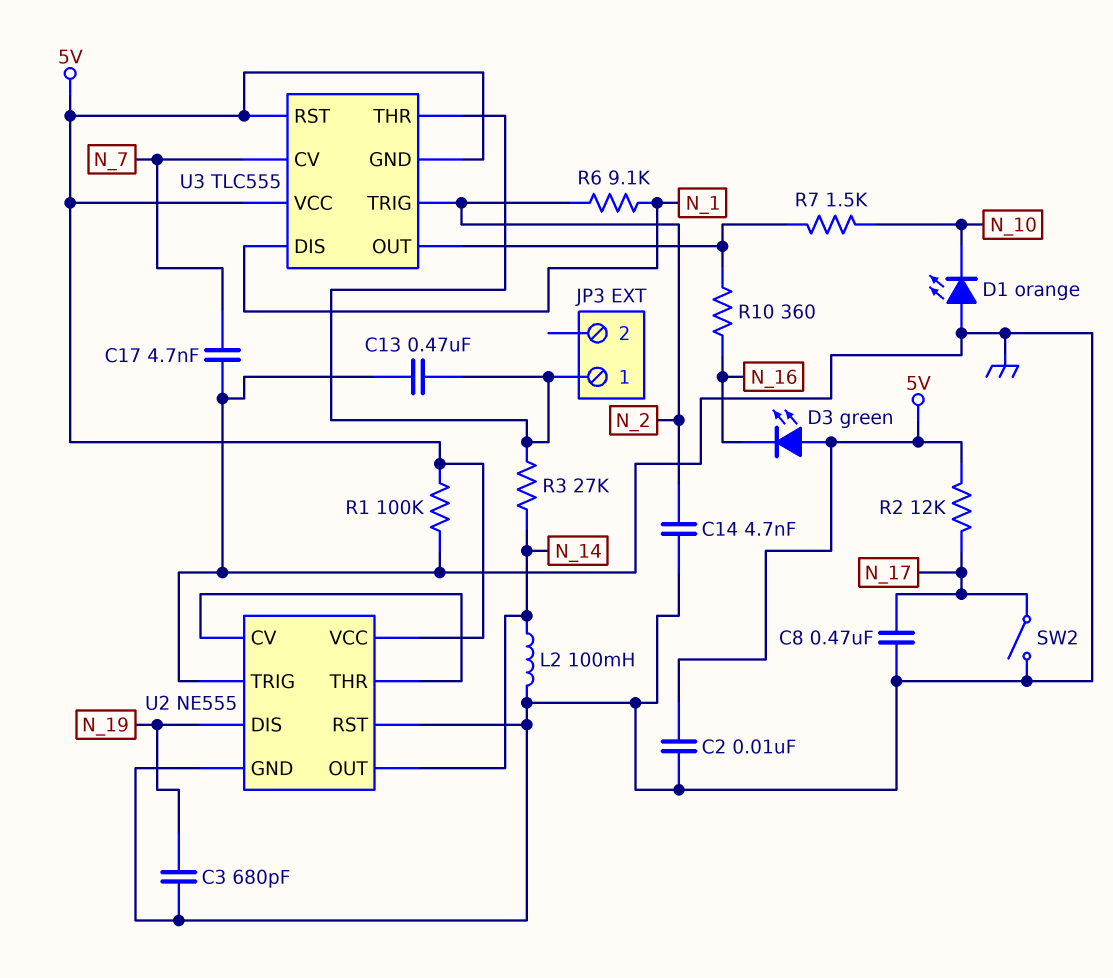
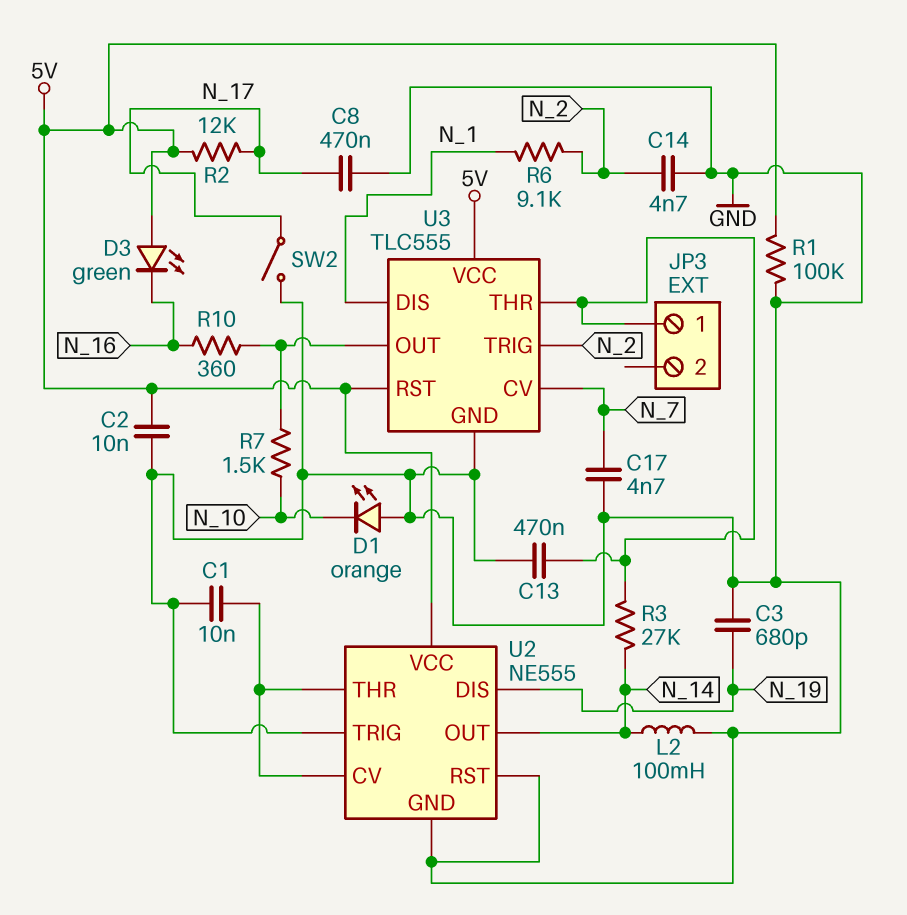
C1: none -> 10nF (GND, U2/CV)
U3 pin GND: 5V -> GND

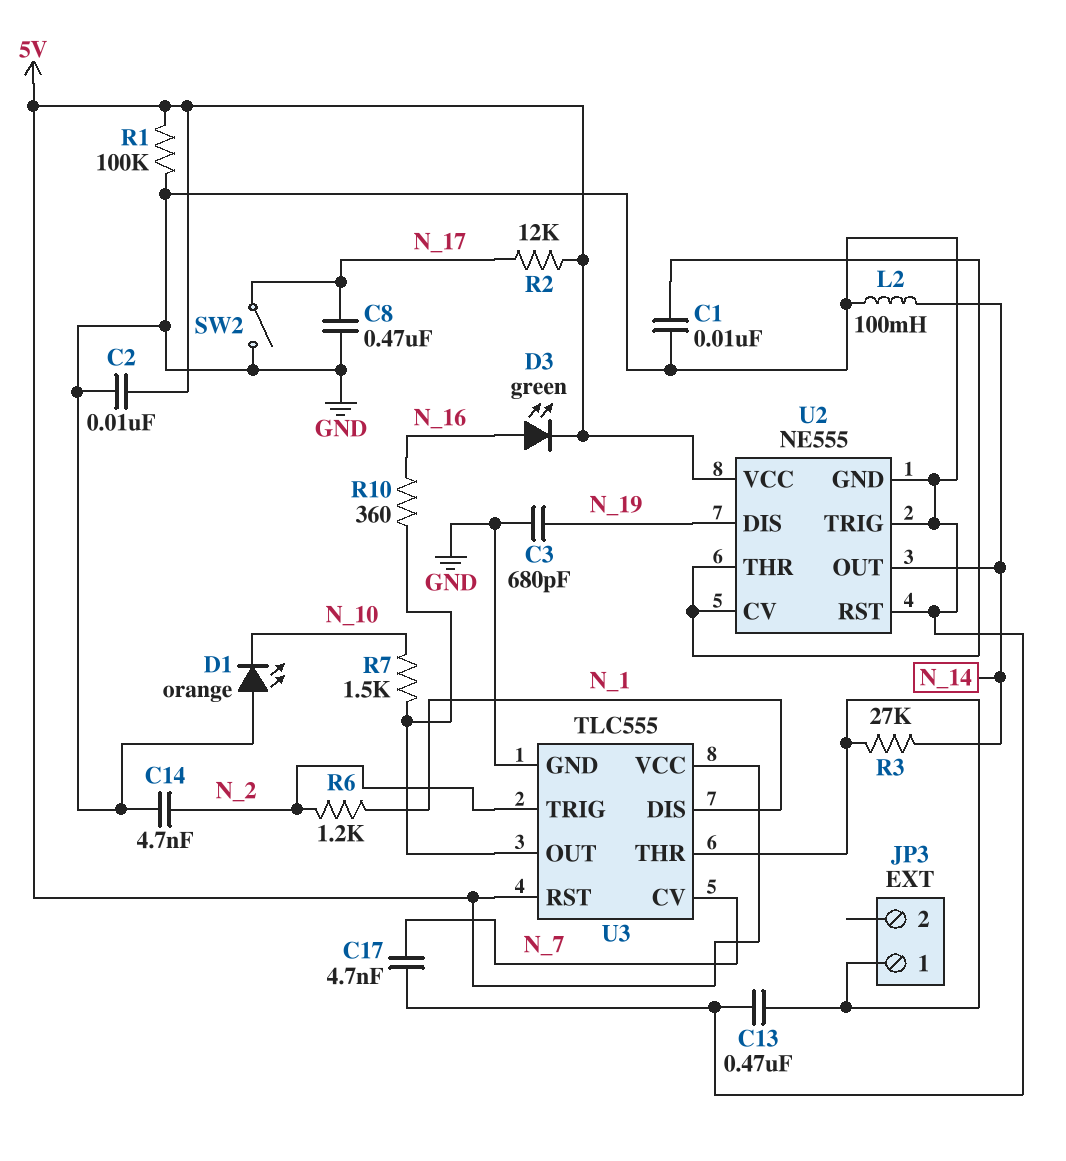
D3: LED green (A 5V, K N_16) -> LED green (A N_16, K 5V)
R6: 9.1k (N_1, N_2) -> 1.2k (N_1, N_2)

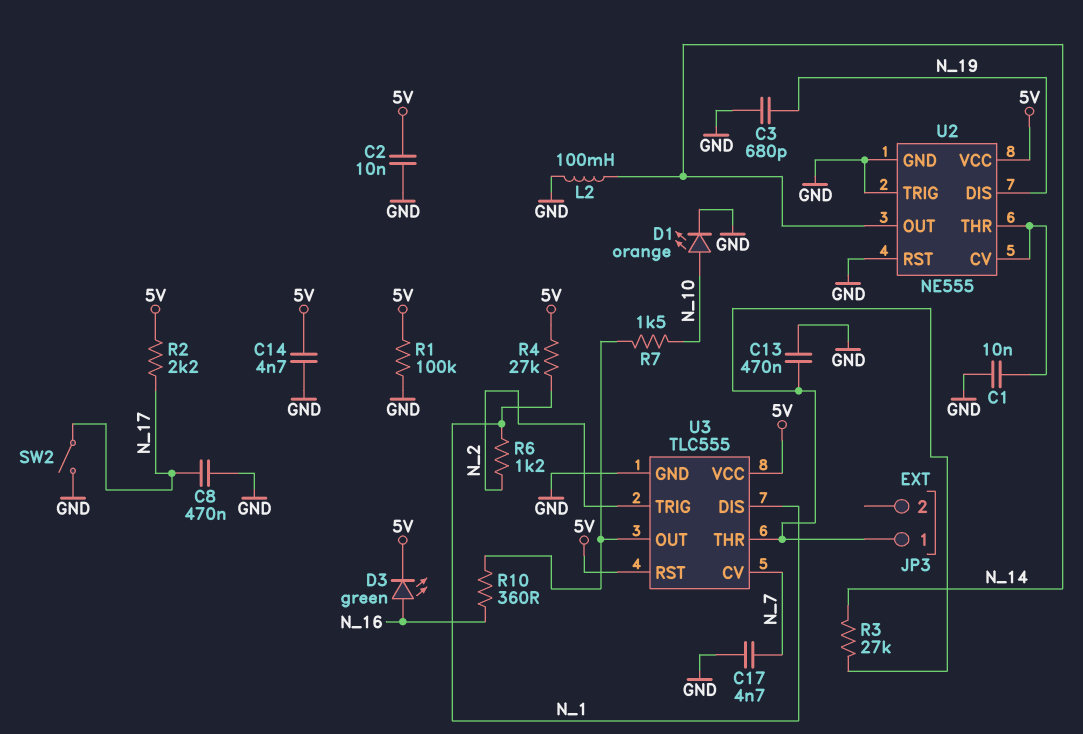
C14: 4.7nF (GND, N_2) -> 4.7nF (5V, GND)
D1: LED orange (A GND, K N_10) -> LED orange (A N_10, K GND)
R2: 12k (5V, N_17) -> 2.2k (5V, N_17)
R4: none -> 27k (5V, N_1)

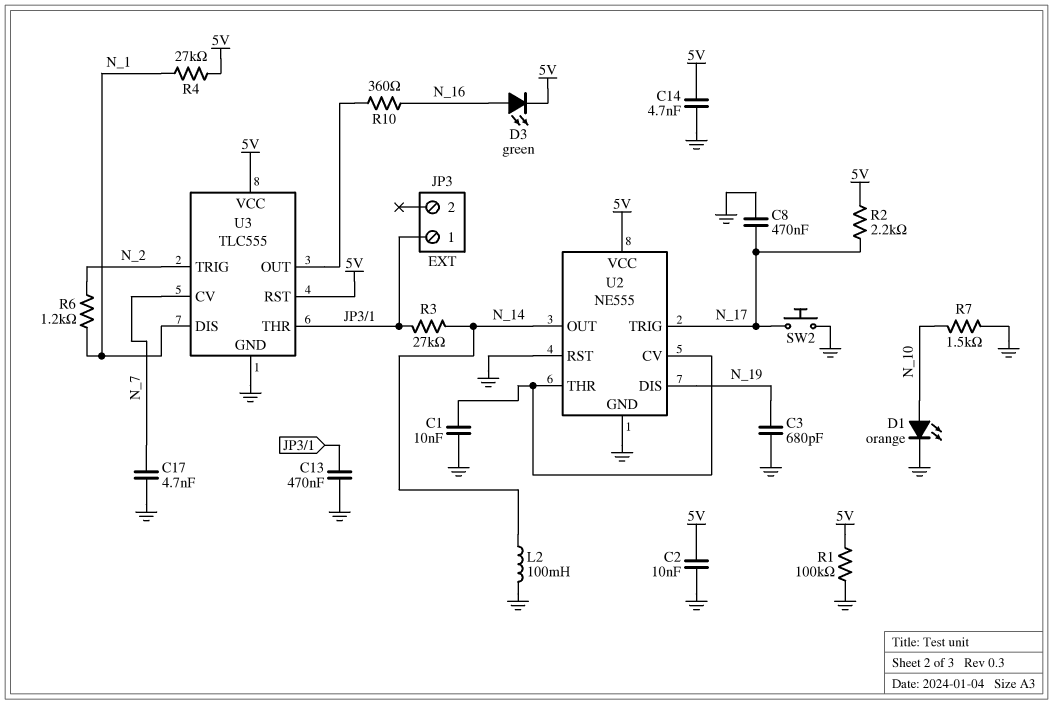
R7: 1.5k (N_10, U3/OUT) -> 1.5k (GND, N_10)
SW2: switch (GND, N_17) -> button (GND, N_17)
U2 pin TRIG: GND -> N_17

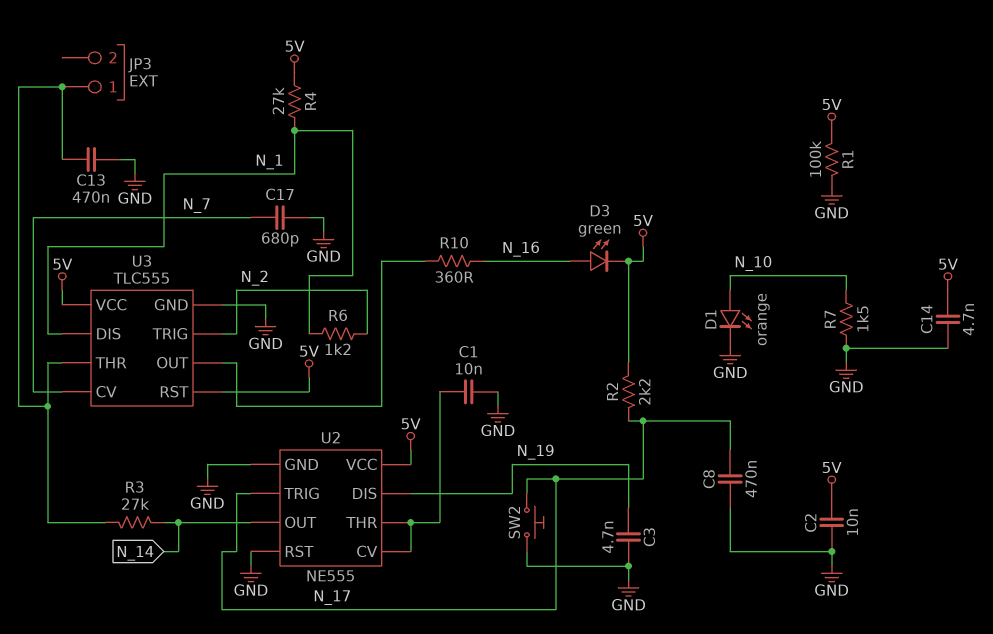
C3: 680pF (GND, N_19) -> 4.7nF (GND, N_19)
C17: 4.7nF (GND, N_7) -> 680pF (GND, N_7)
L2: 100mH (GND, N_14) -> none

